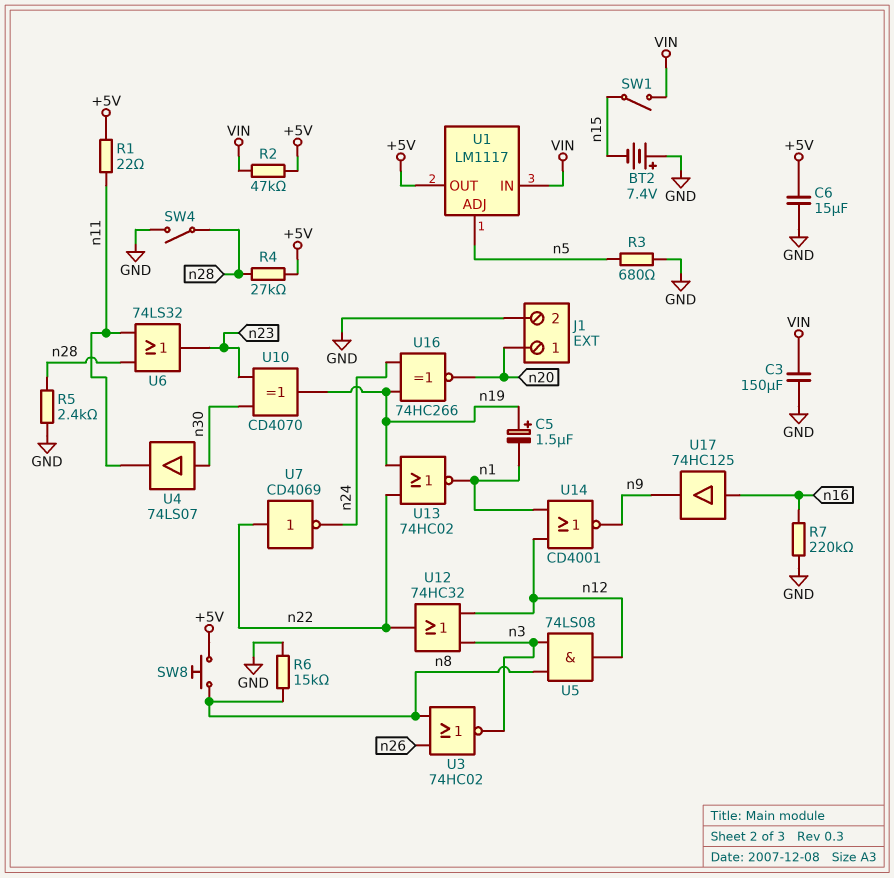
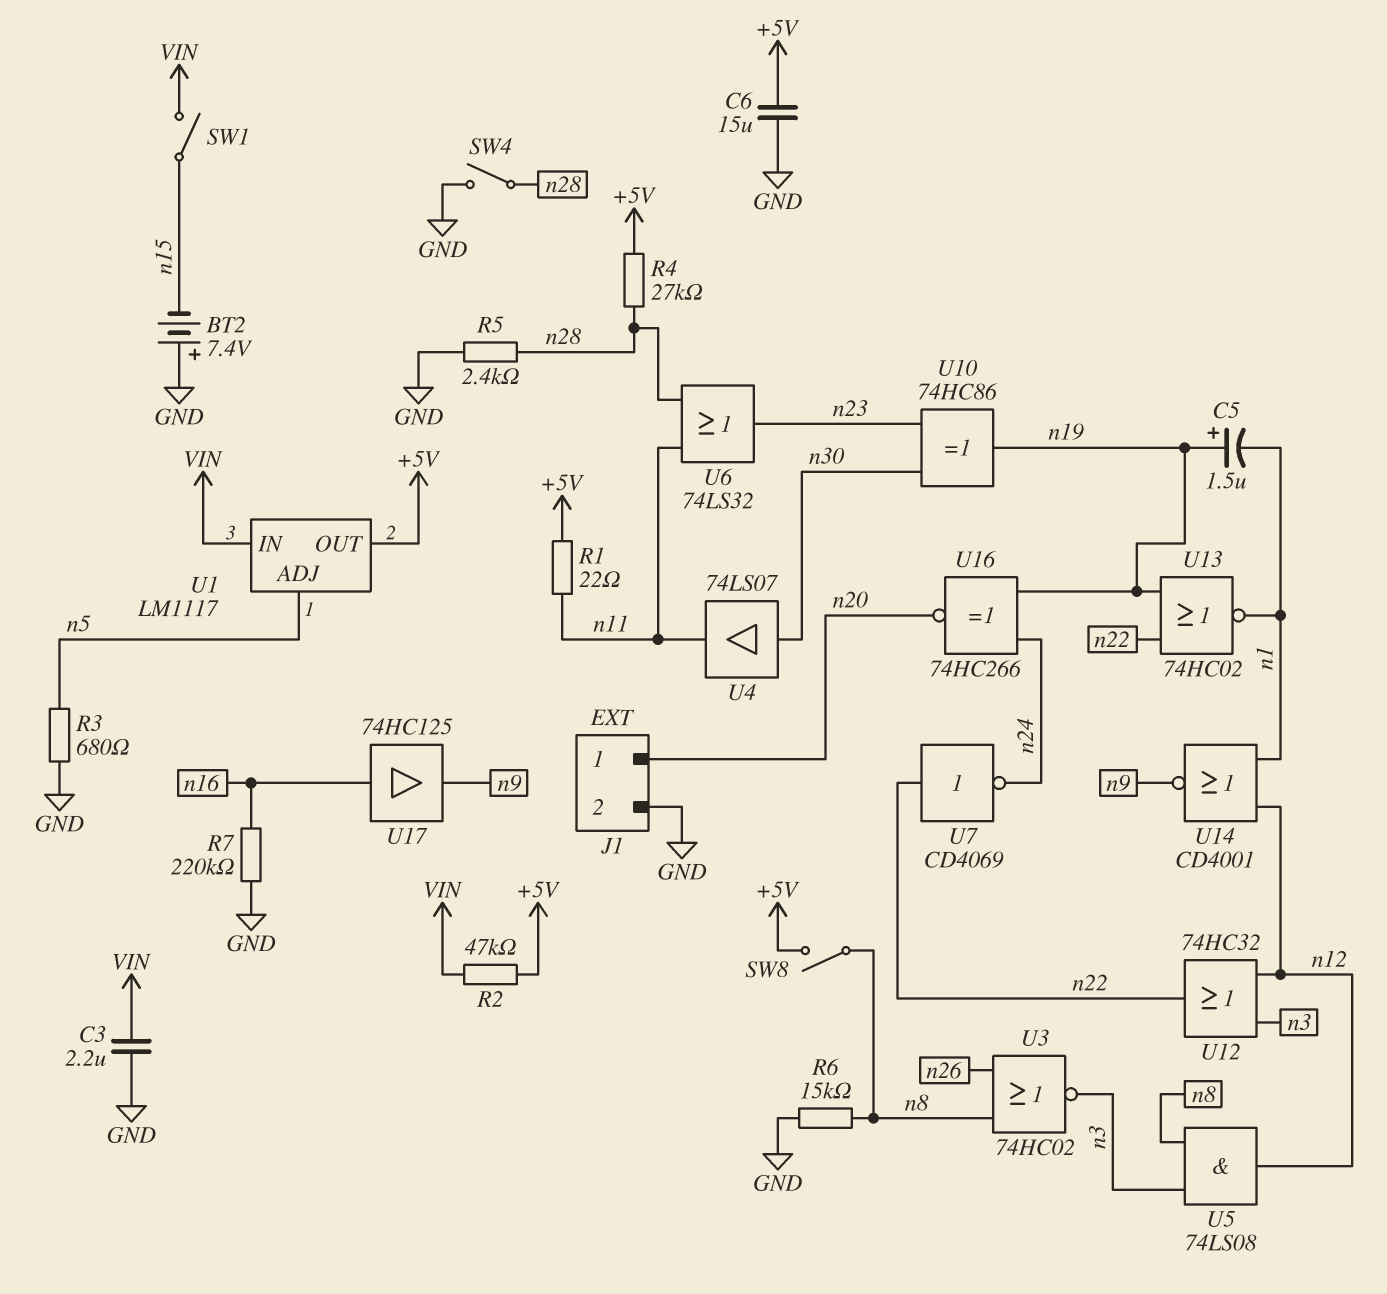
C3: 150uF (GND, VIN) -> 2.2uF (GND, VIN)
SW8: button (+5V, n8) -> switch (+5V, n8)
U10: XOR CD4070 (in n23, in n30, out n19) -> XOR 74HC86 (in n23, in n30, out n19)

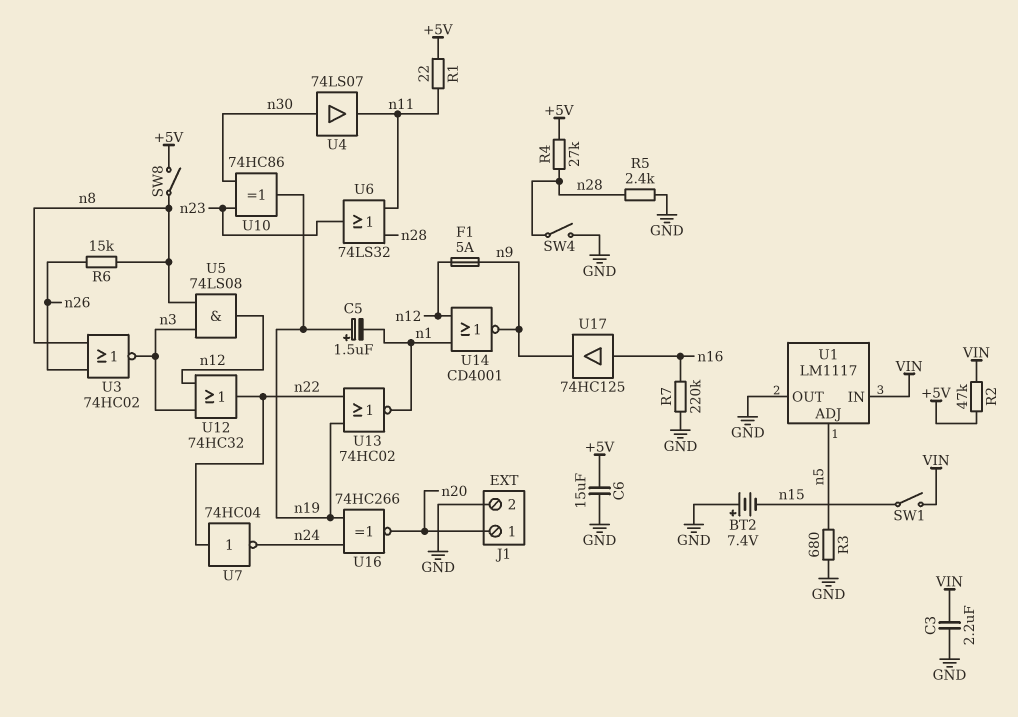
F1: none -> 5A (n9, n12)
R6: 15k (GND, n8) -> 15k (n8, n26)
U1 pin OUT: +5V -> GND
U7: NOT CD4069 (in n22, out n24) -> NOT 74HC04 (in n22, out n24)

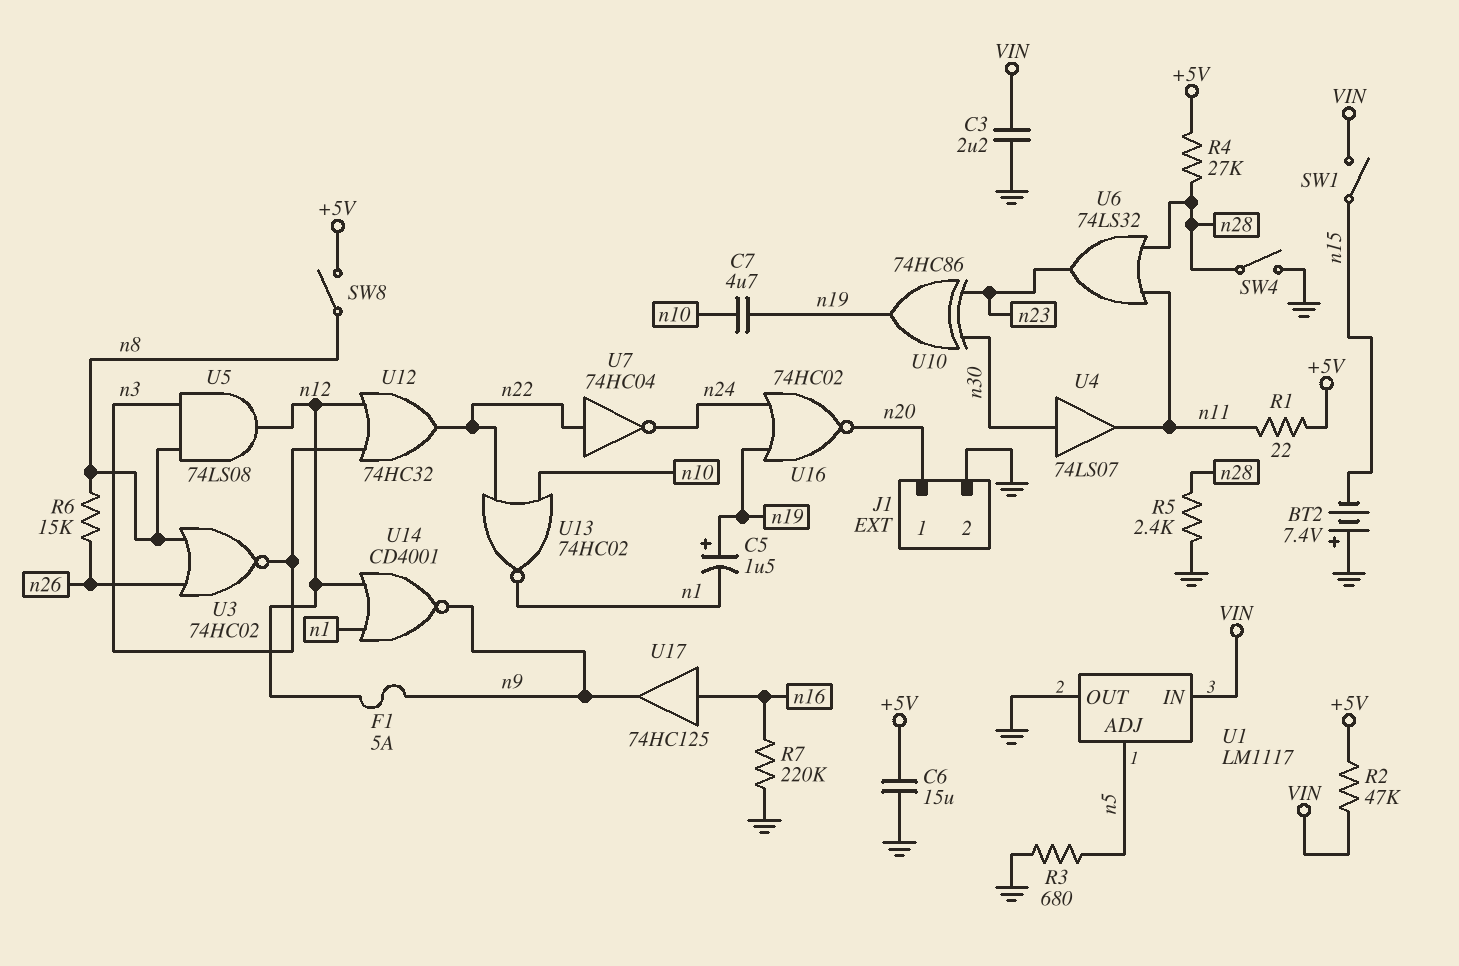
C7: none -> 4.7uF (n10, n19)
U13: NOR 74HC02 (in n19, in n22, out n1) -> NOR 74HC02 (in n10, in n22, out n1)
U16: XNOR 74HC266 (in n19, in n24, out n20) -> NOR 74HC02 (in n19, in n24, out n20)

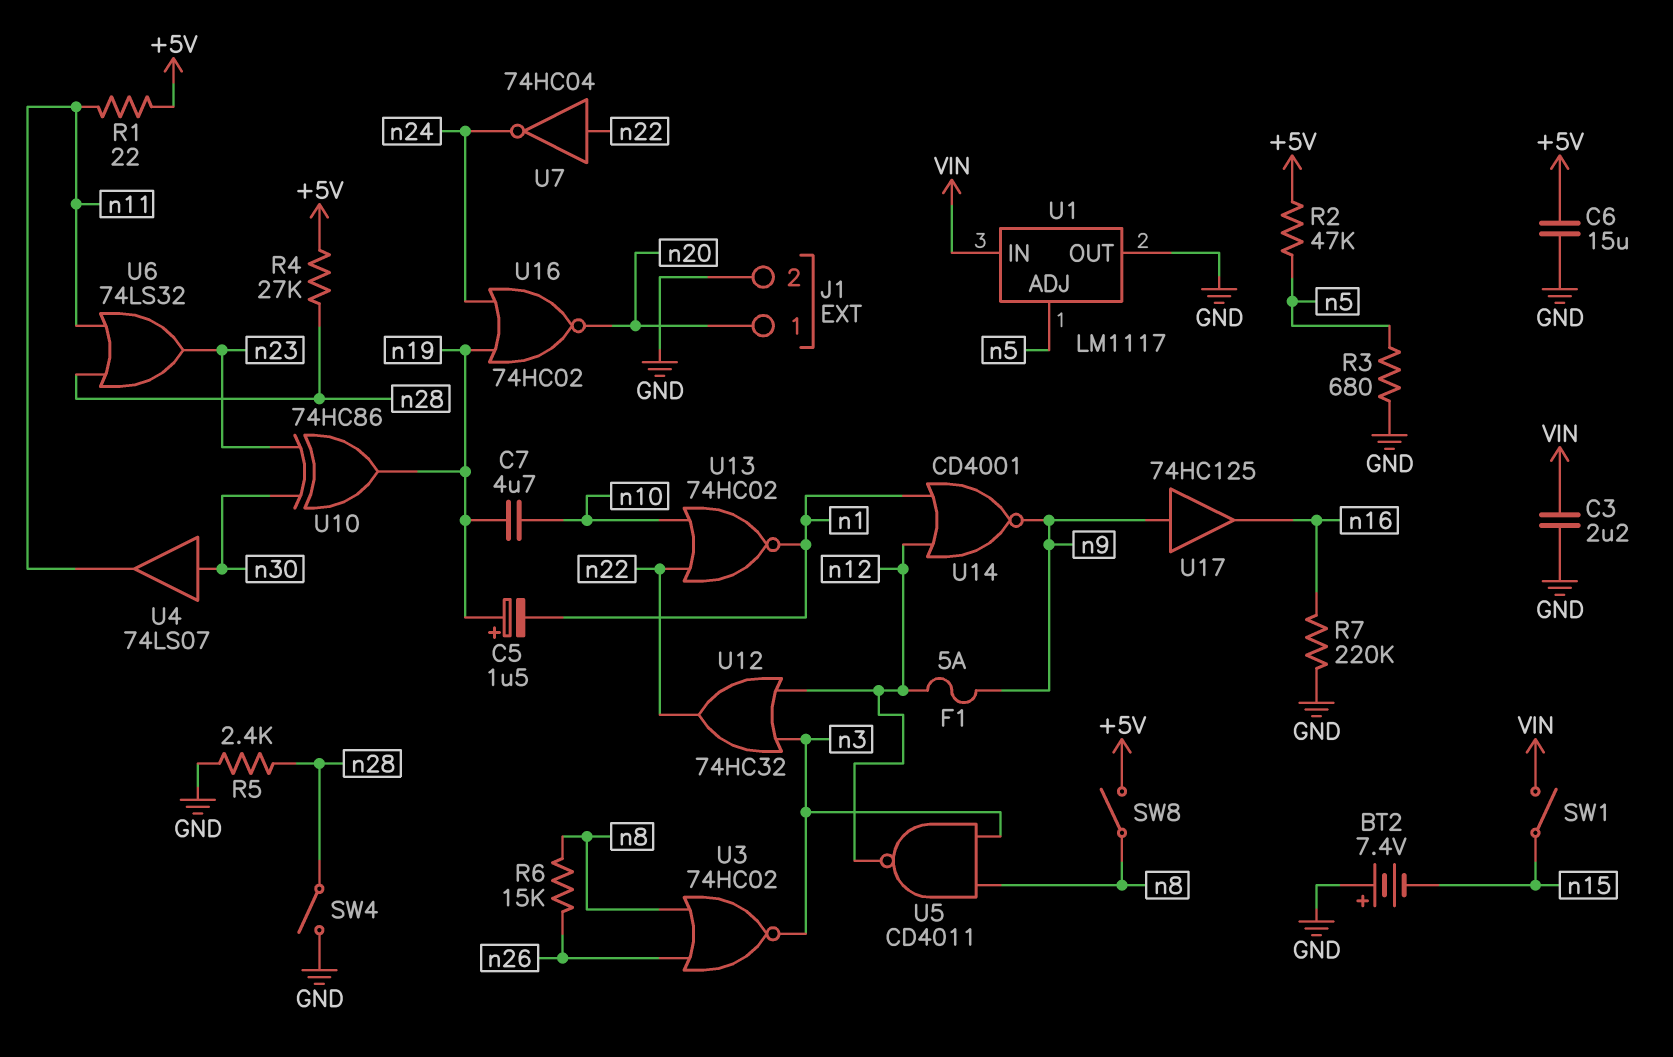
R2: 47k (+5V, VIN) -> 47k (+5V, n5)
U5: AND 74LS08 (in n3, in n8, out n12) -> NAND CD4011 (in n3, in n8, out n12)
U17: buffer 74HC125 (in n16, out n9) -> buffer 74HC125 (in n9, out n16)

